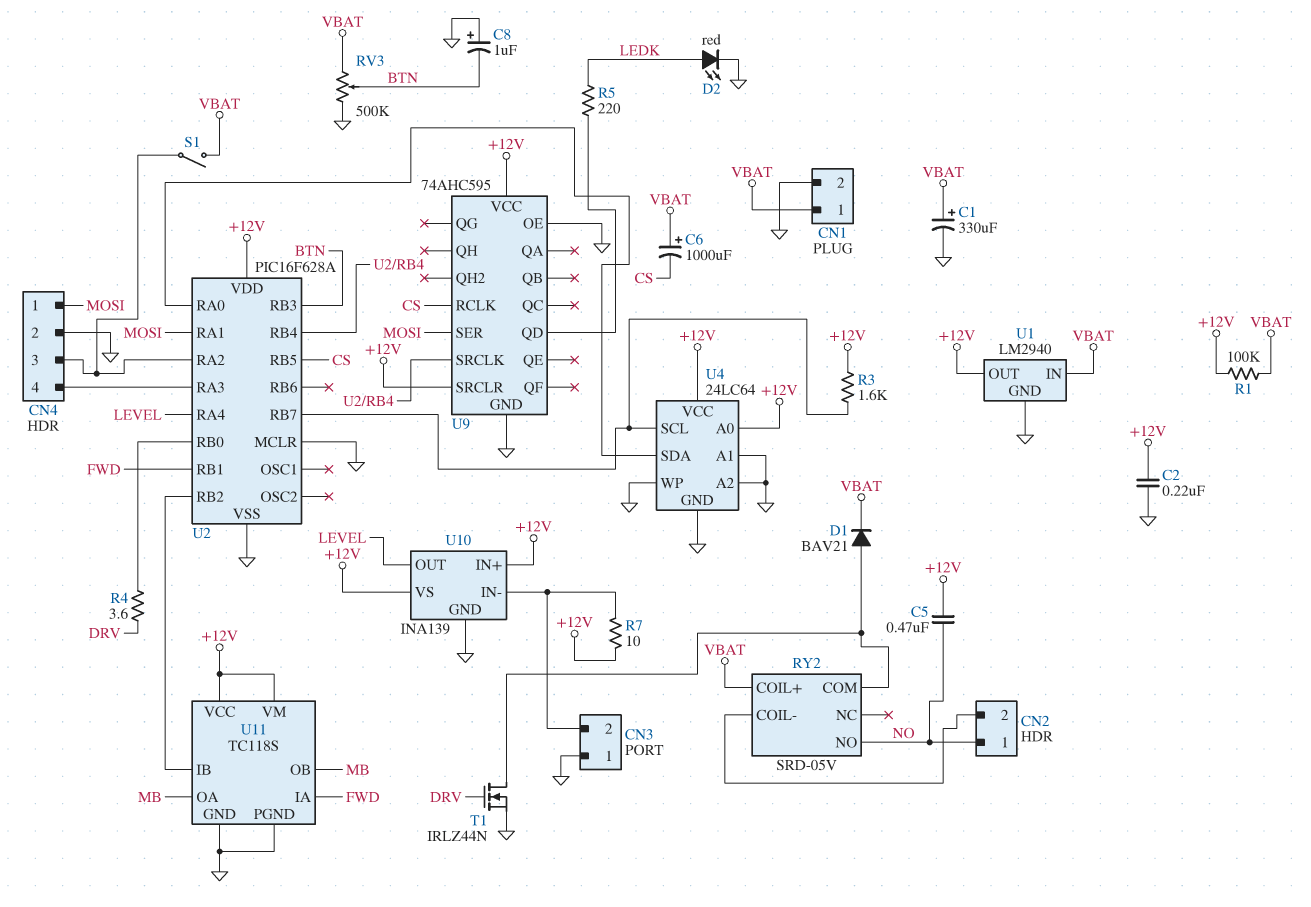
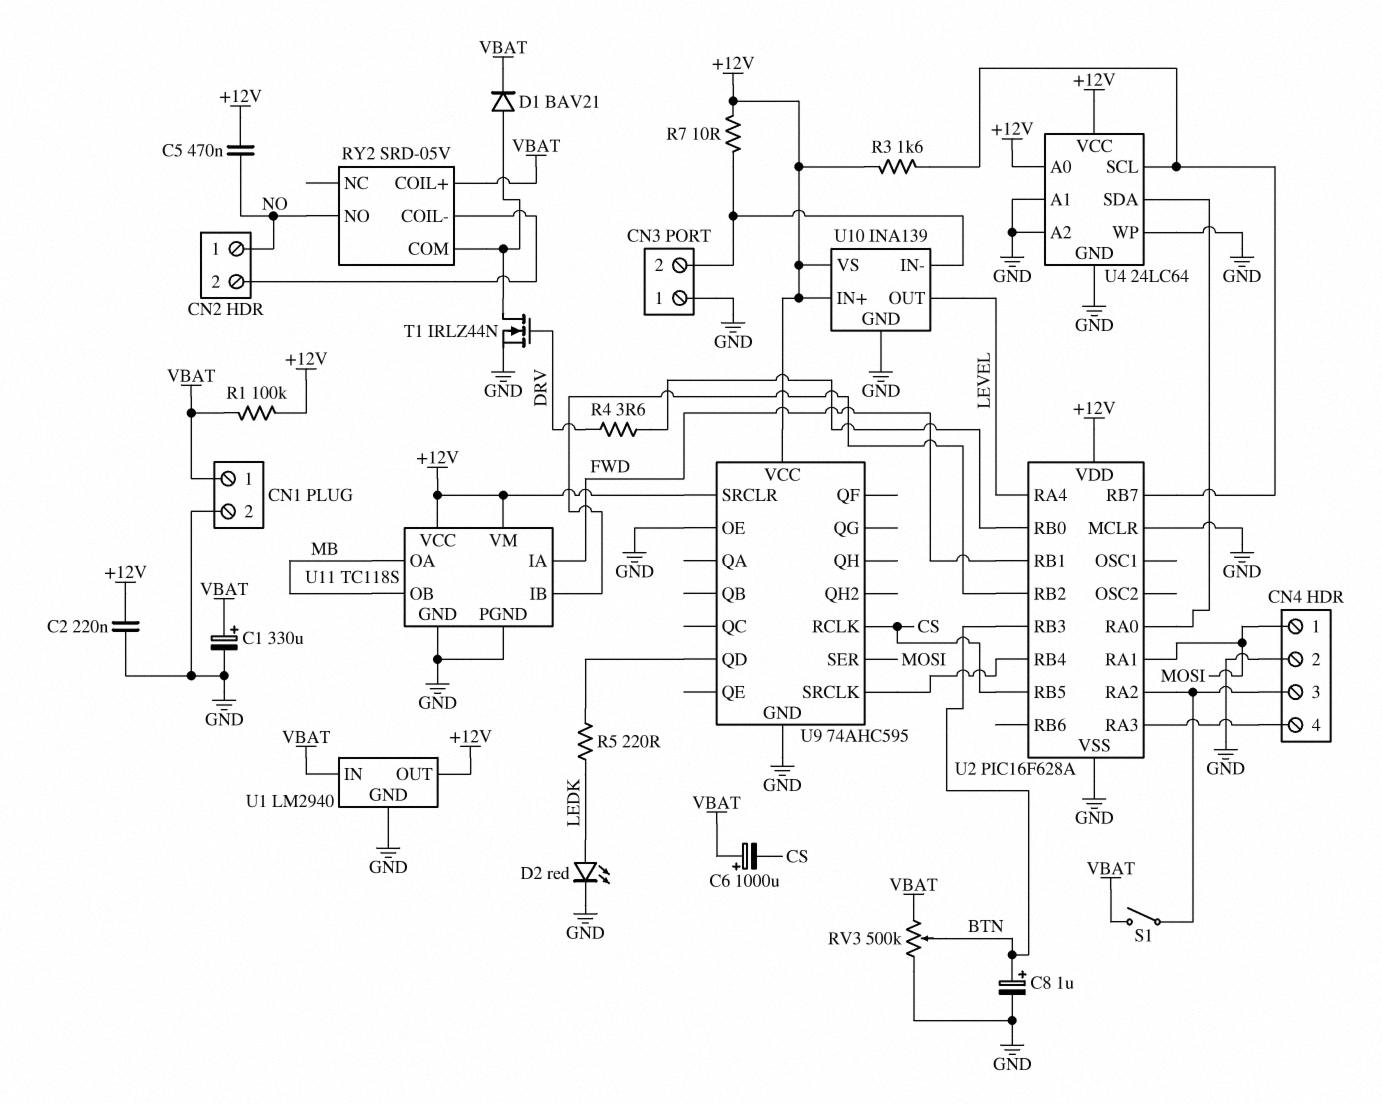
C8: 1uF (plus GND, minus BTN) -> 1uF (plus BTN, minus GND)

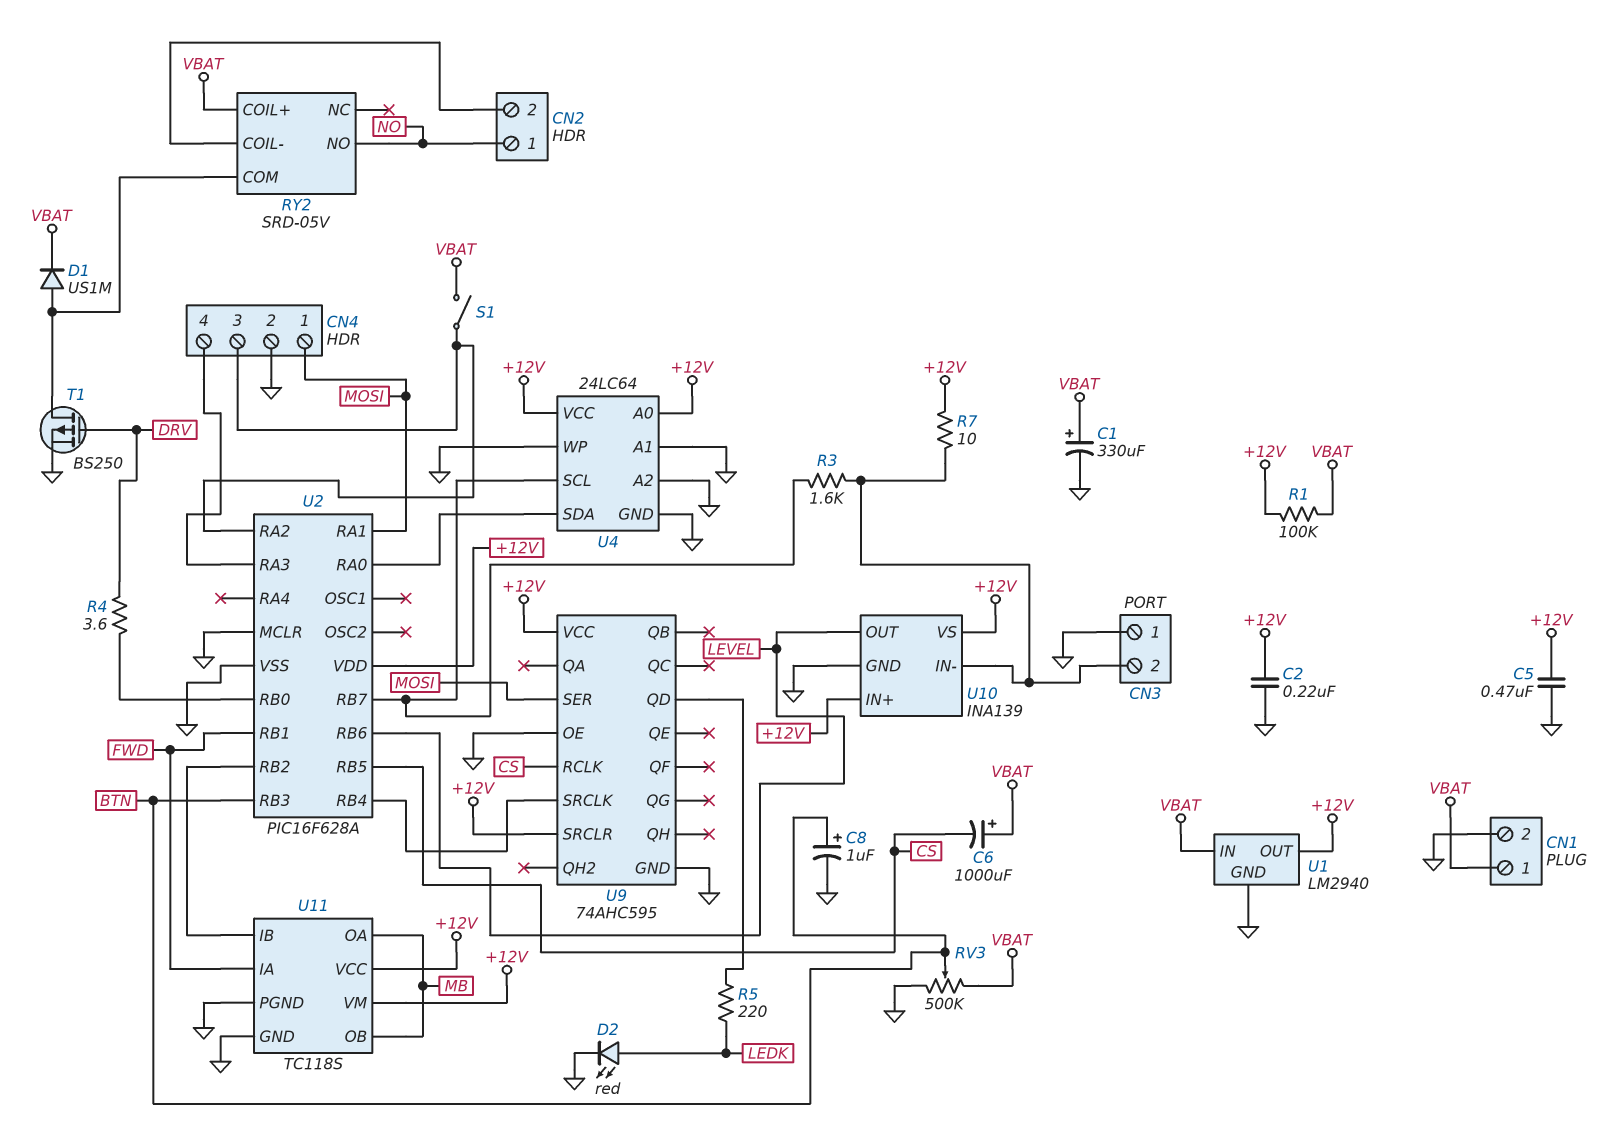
C5: 470nF (+12V, NO) -> 470nF (+12V, GND)
D1: diode BAV21 (A RY2/COM, K VBAT) -> diode US1M (A RY2/COM, K VBAT)
R3: 1.6k (+12V, U2/RB7) -> 1.6k (CN3/2, U2/RB7)
T1: NMOS IRLZ44N (G DRV, D RY2/COM, S GND) -> PMOS BS250 (G DRV, D RY2/COM, S GND)
U2 pin RA4: LEVEL -> none
U2 pin RB6: none -> LEVEL

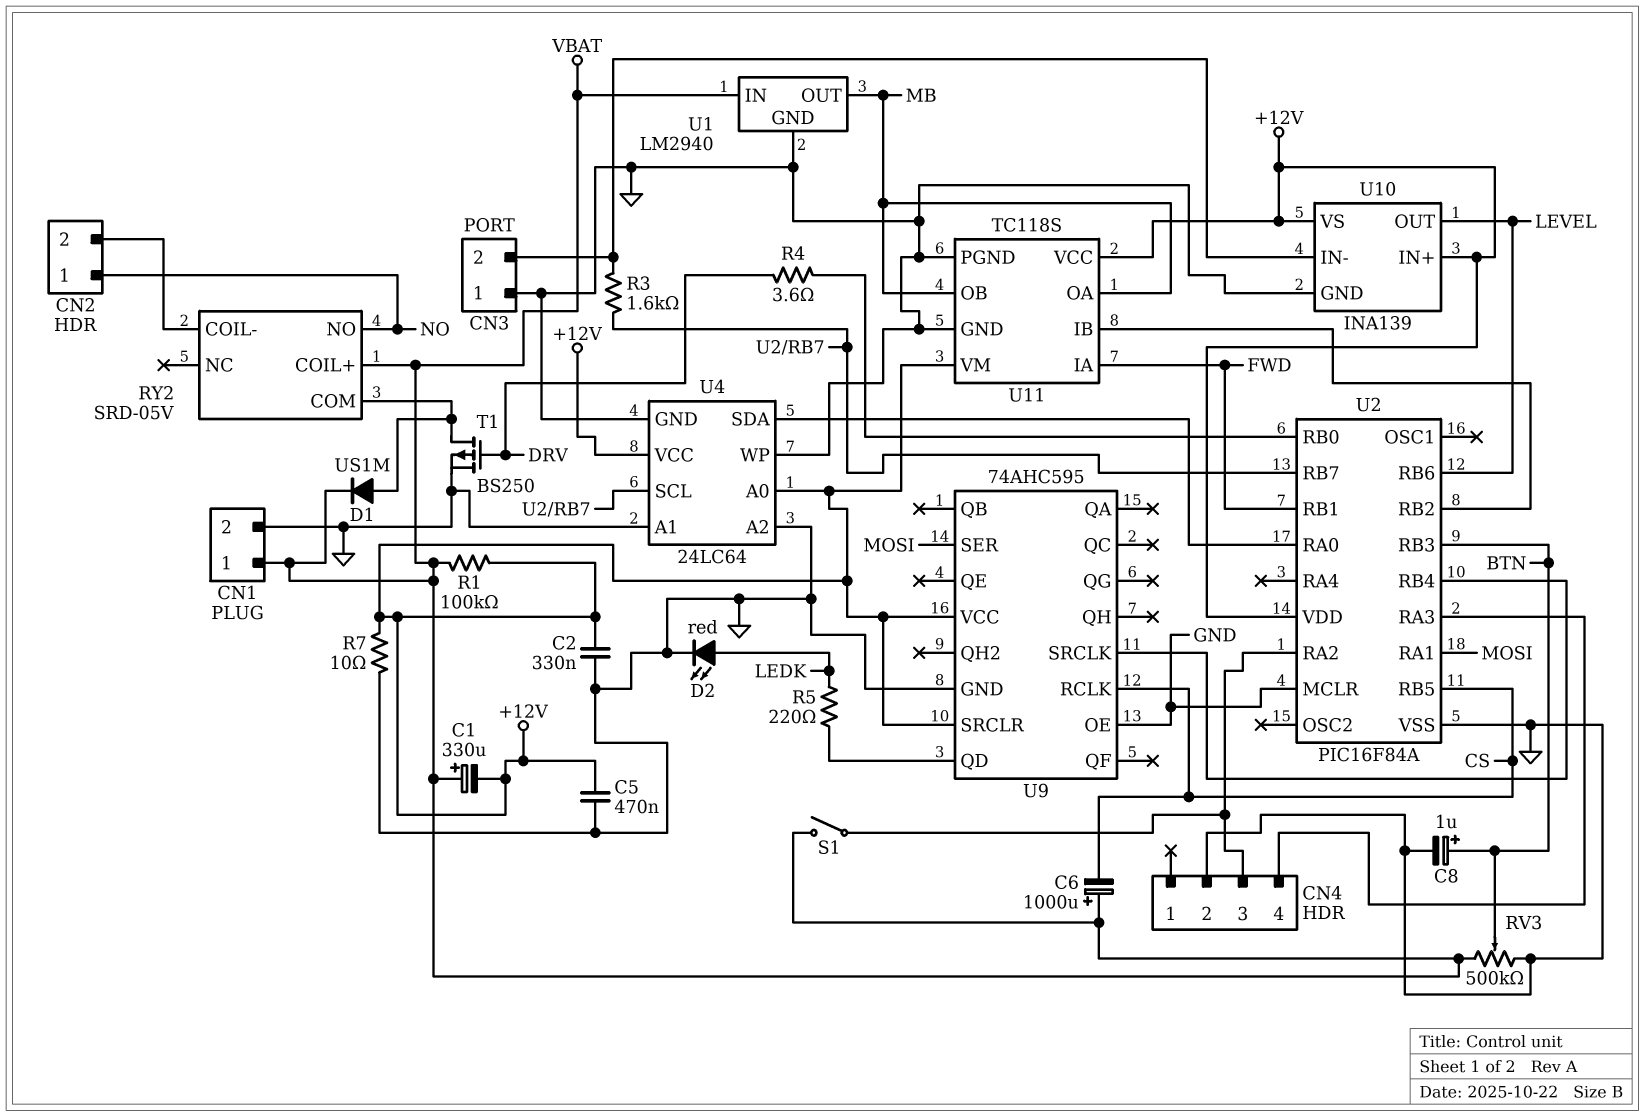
C1: 330uF (plus VBAT, minus GND) -> 330uF (plus VBAT, minus +12V)
C2: 220nF (+12V, GND) -> 330nF (+12V, GND)
CN4 pin 1: MOSI -> none
R7: 10 (+12V, CN3/2) -> 10 (+12V, GND)
U1 pin OUT: +12V -> MB
U2: PIC16F628A -> PIC16F84A

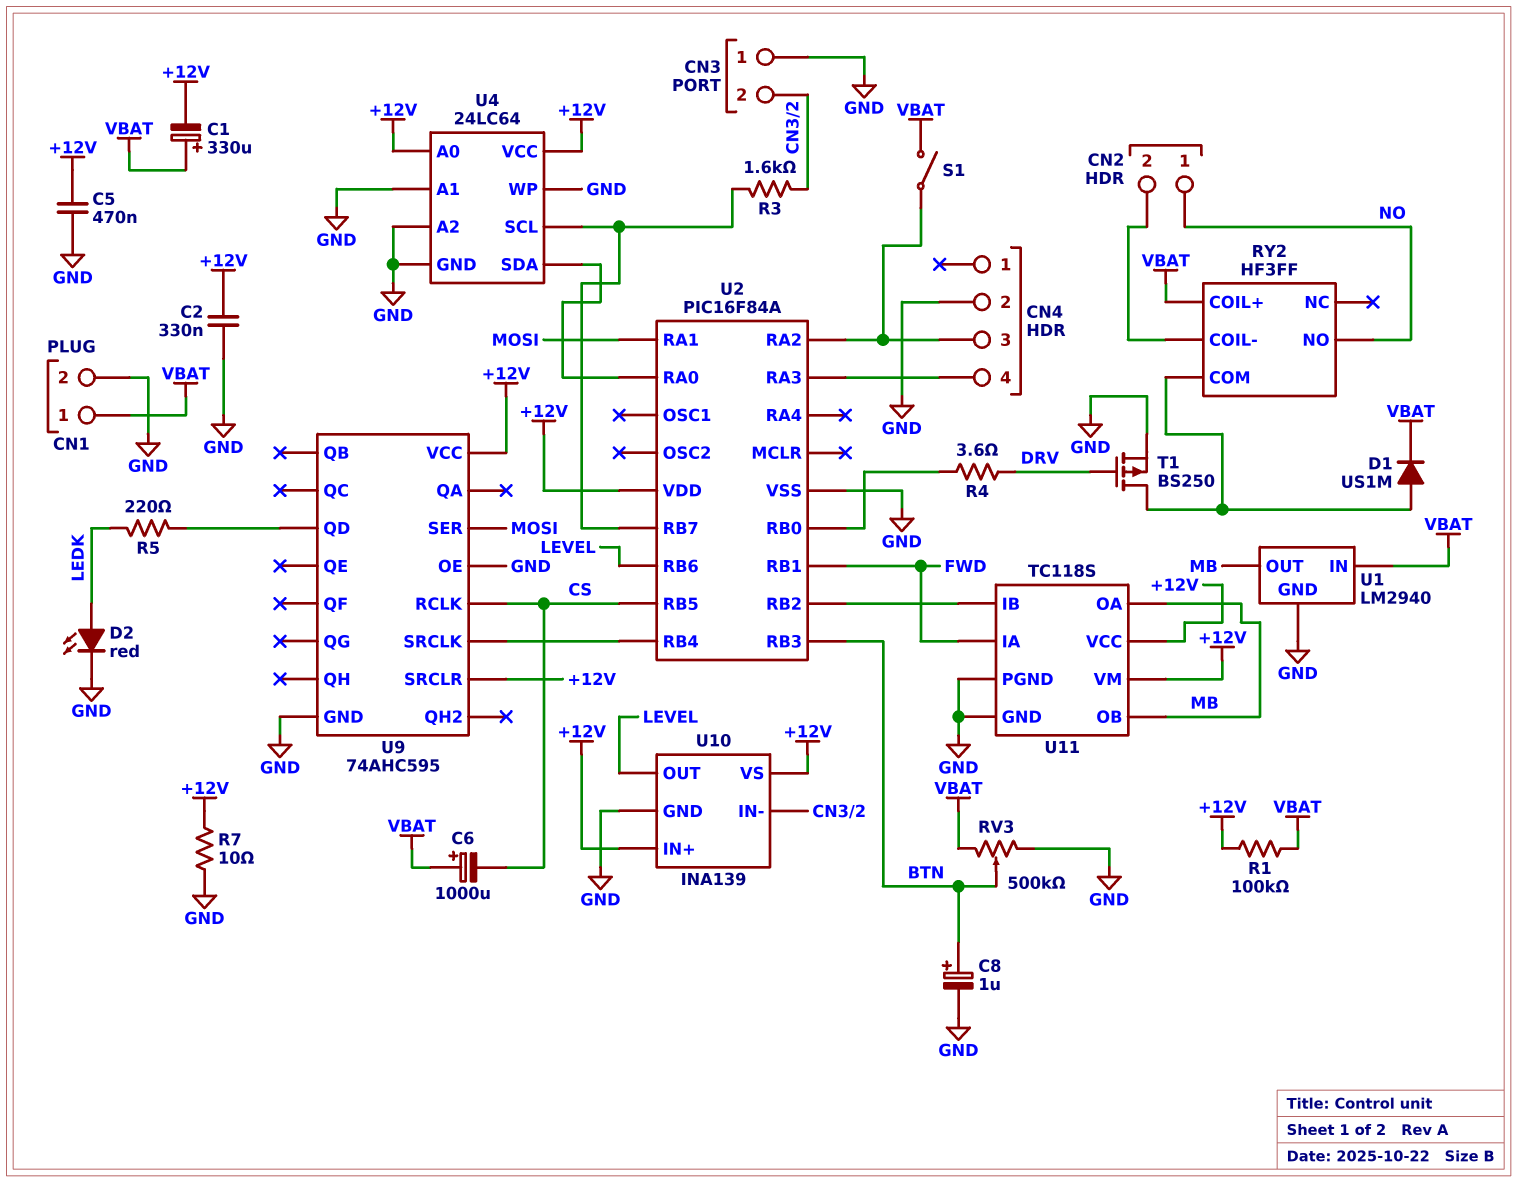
RY2: SRD-05V -> HF3FF
U2 pin MCLR: GND -> none

